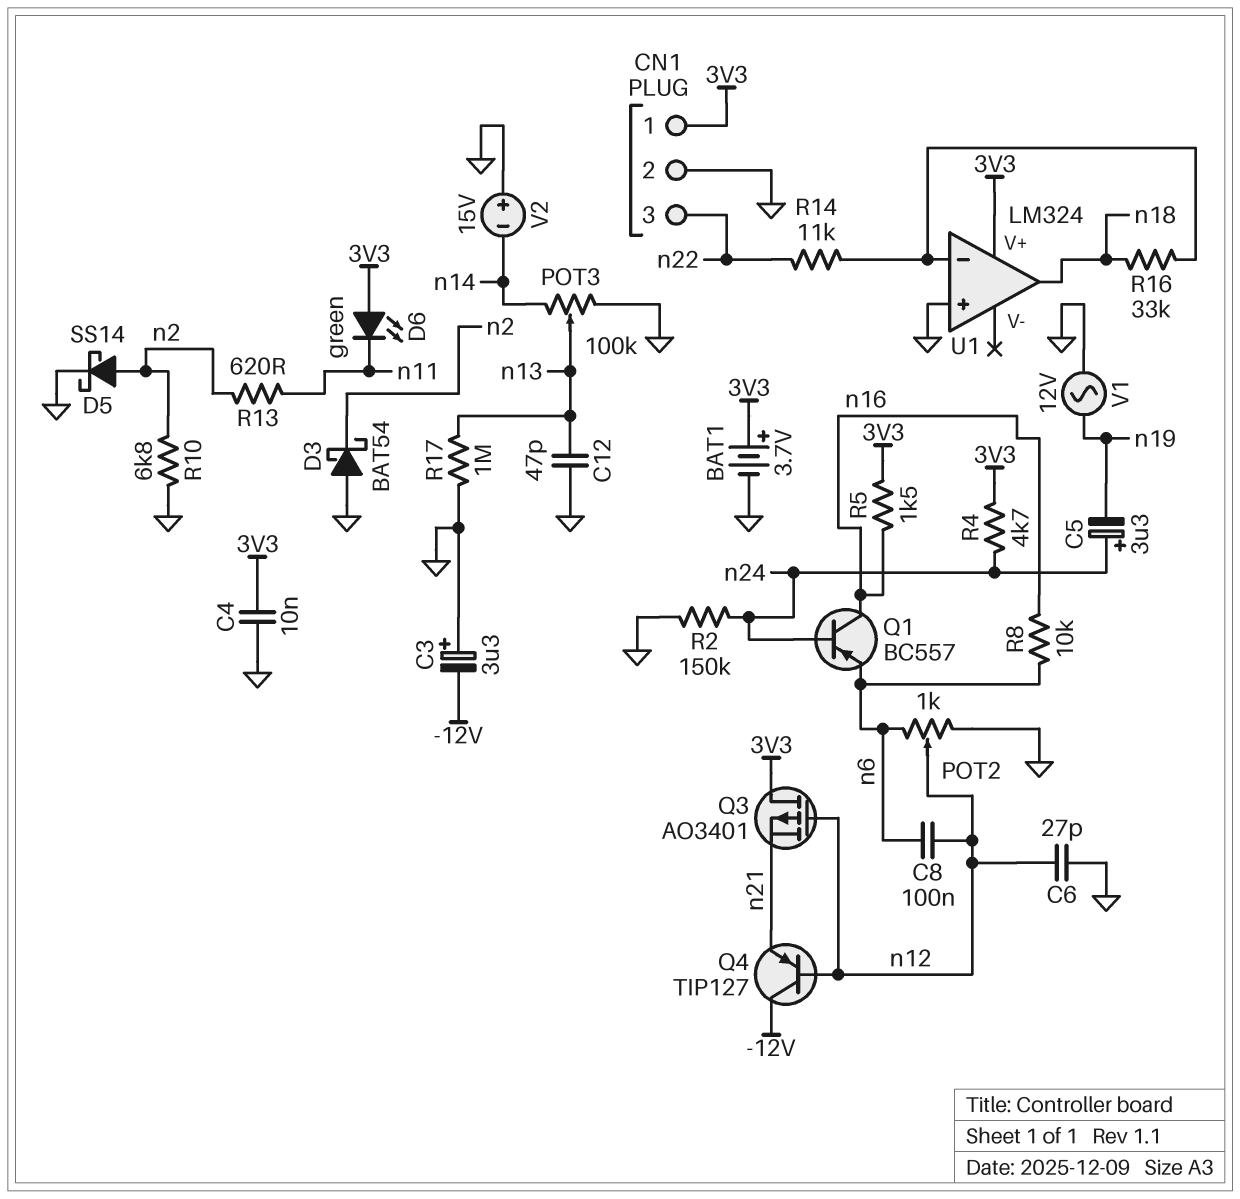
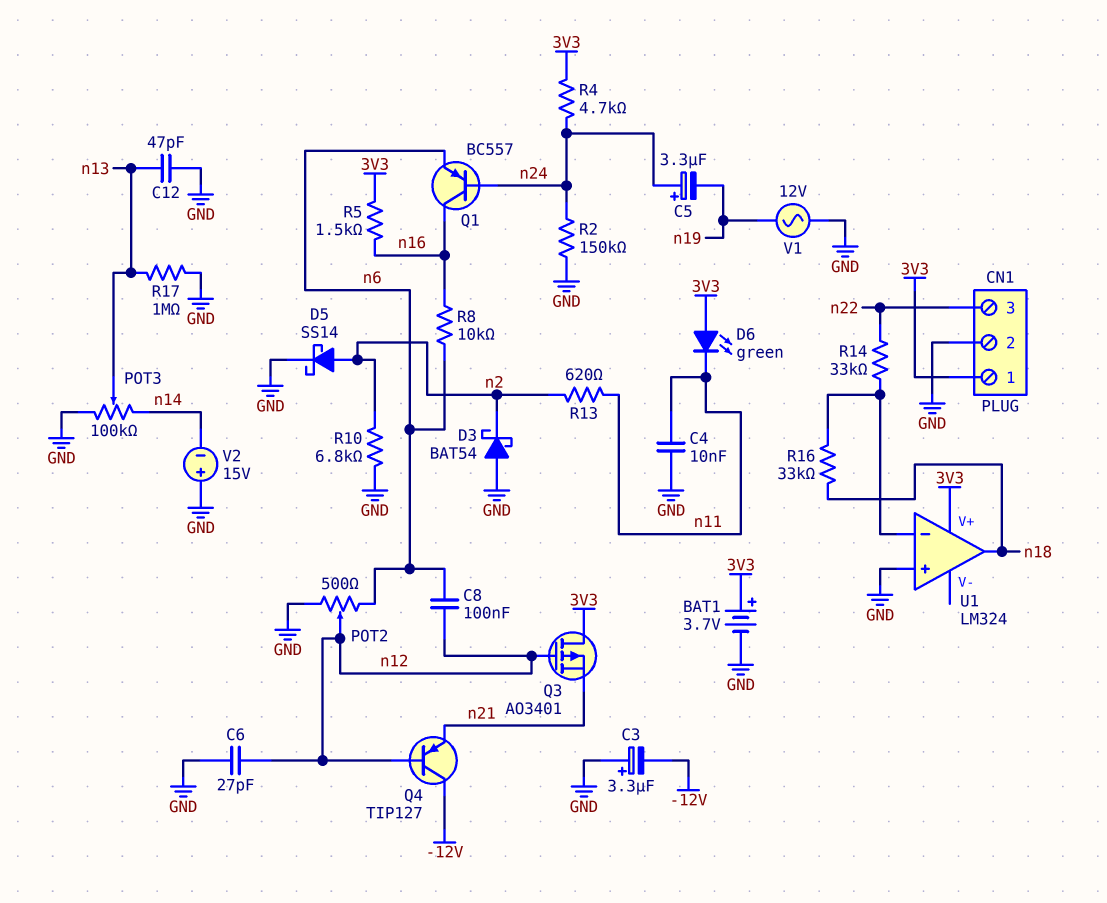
C4: 10nF (3V3, GND) -> 10nF (GND, n11)
POT2: 1k (GND, n6, wiper n12) -> 500 (GND, n6, wiper n12)
R14: 11k (U1/in-, n22) -> 33k (U1/in-, n22)

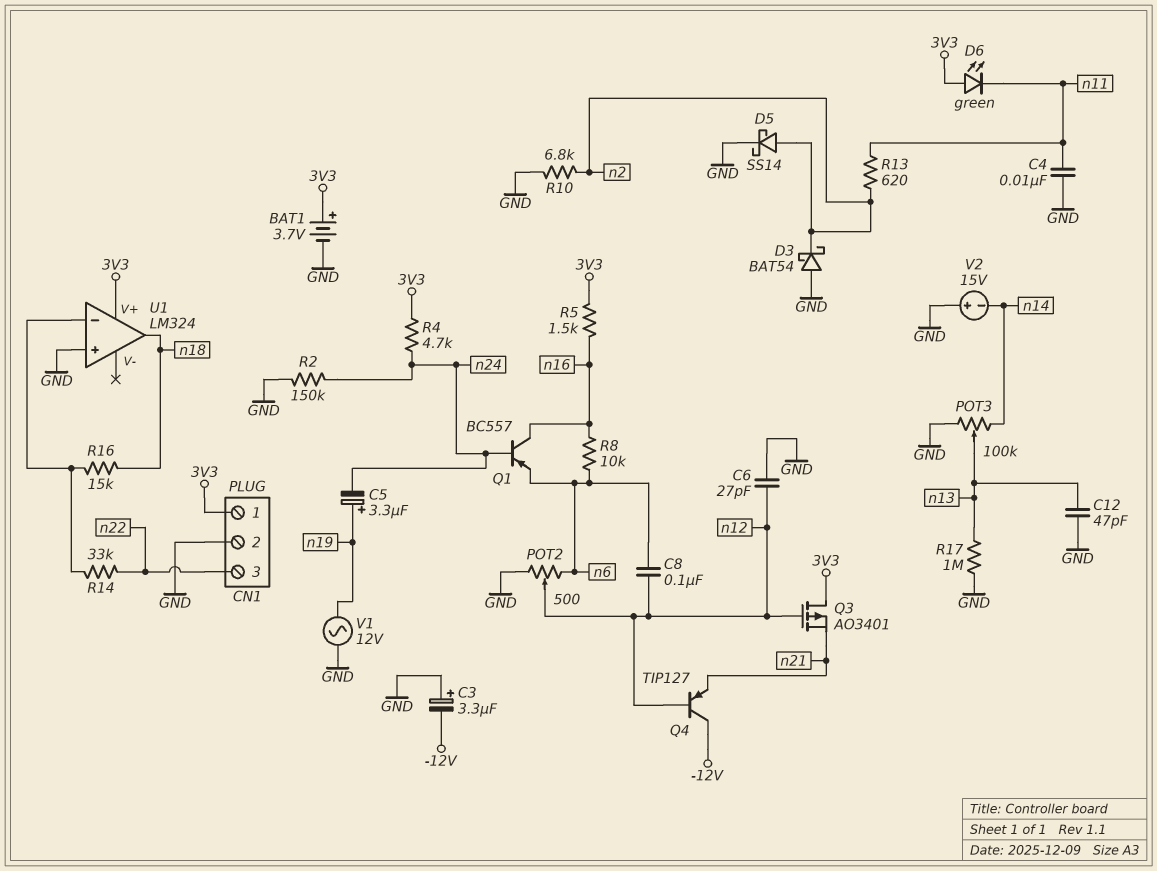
C5: 3.3uF (plus n24, minus n19) -> 3.3uF (plus n19, minus n24)
R16: 33k (U1/in-, n18) -> 15k (U1/in-, n18)

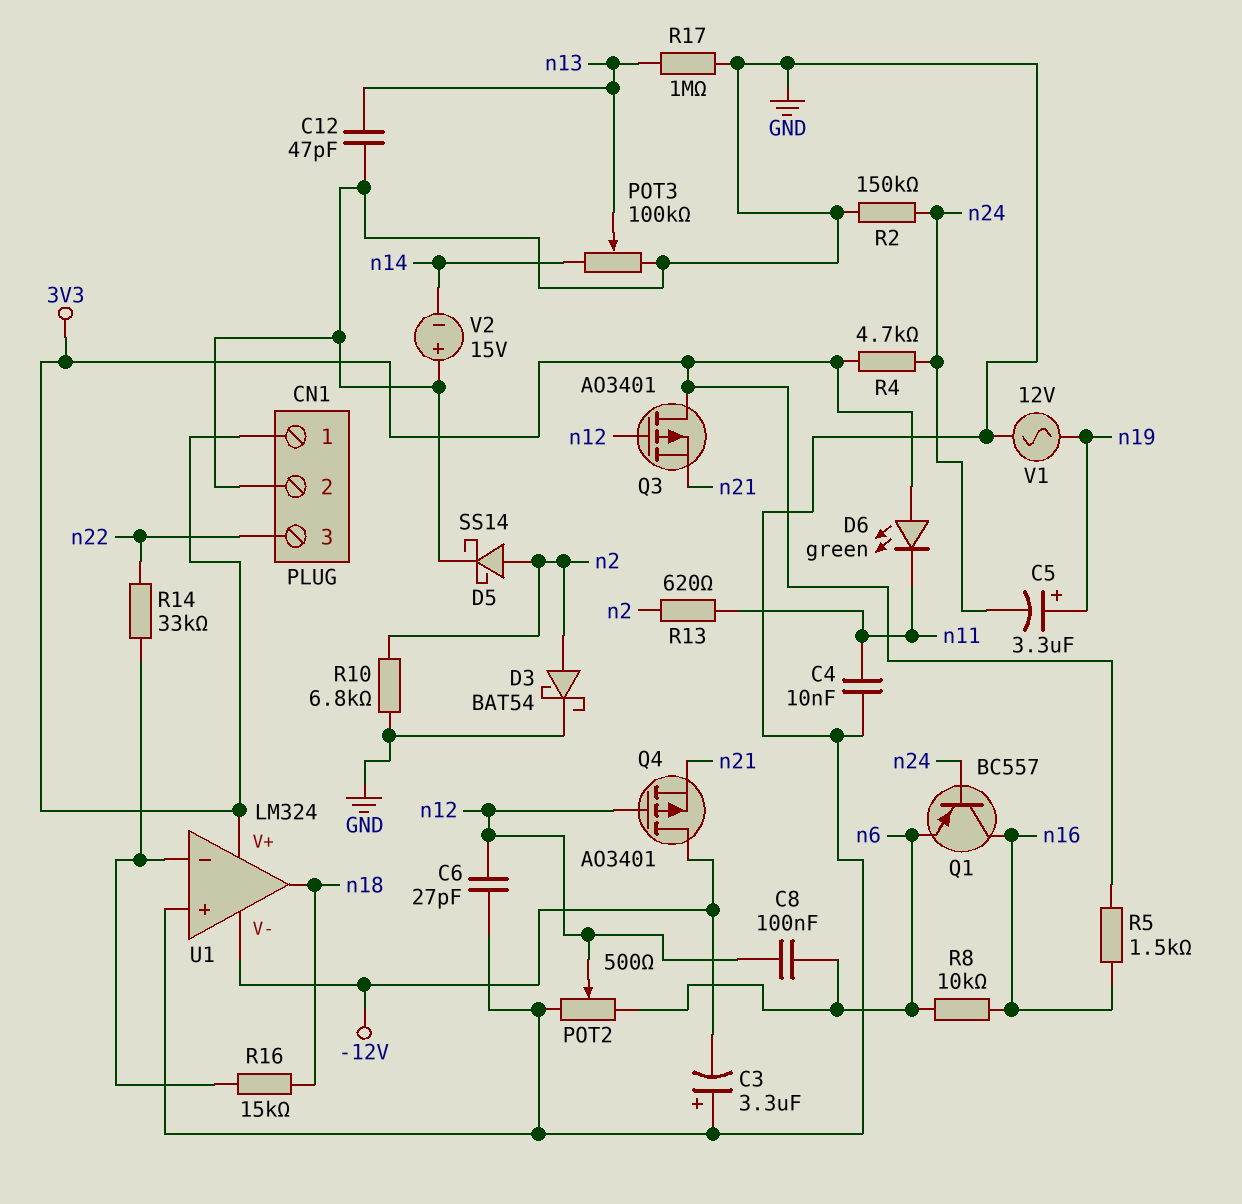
BAT1: 3.7V (plus 3V3, minus GND) -> none
D3: schottky BAT54 (A GND, K n2) -> schottky BAT54 (A n2, K GND)
Q4: PNP TIP127 (B n12, C -12V, E n21) -> PMOS AO3401 (G n12, D -12V, S n21)
U1 pin V-: none -> -12V

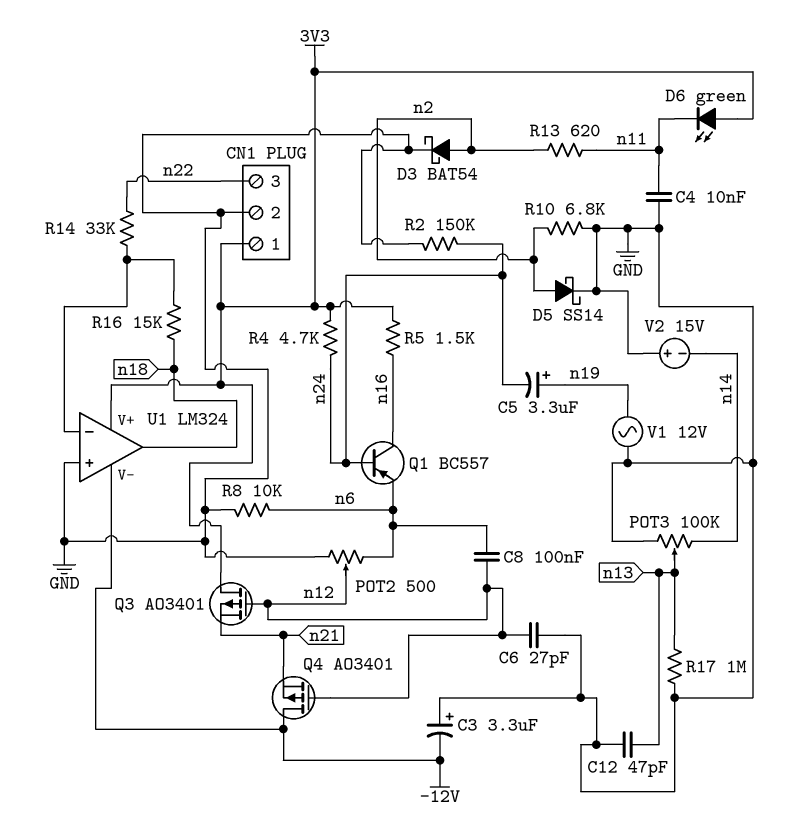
R8: 10k (n6, n16) -> 10k (GND, n6)

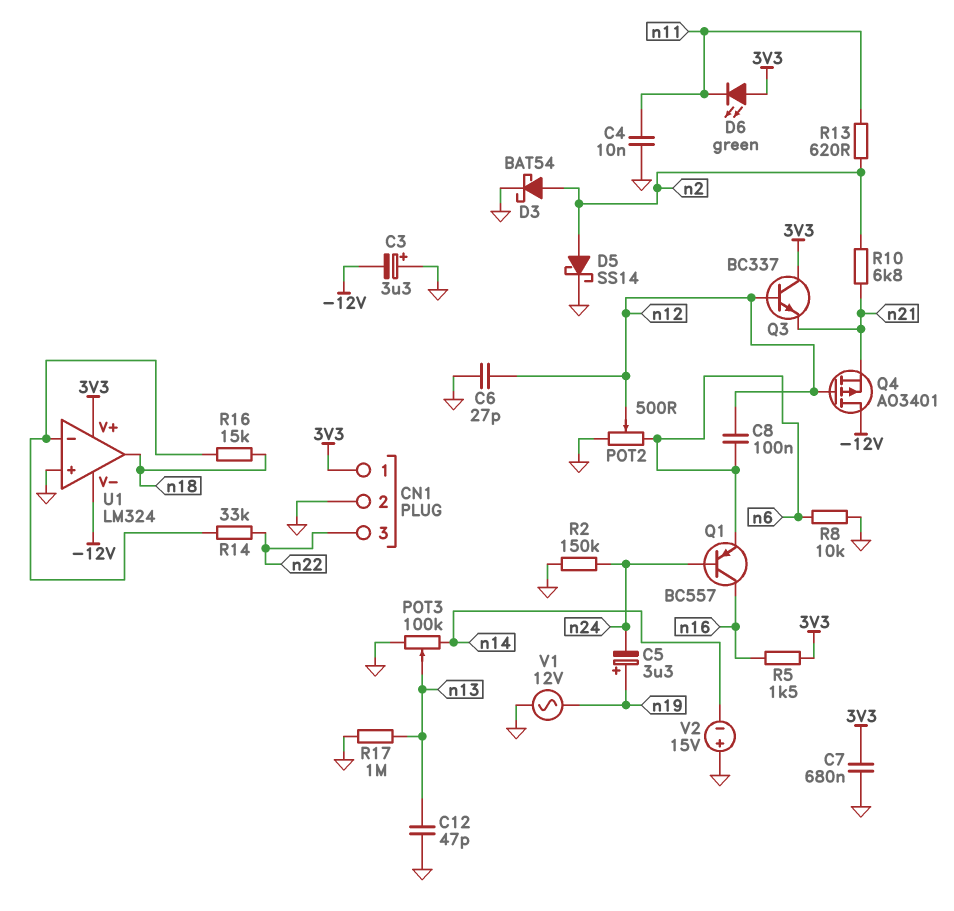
C7: none -> 680nF (3V3, GND)
Q3: PMOS AO3401 (G n12, D 3V3, S n21) -> NPN BC337 (B n12, C 3V3, E n21)
R4: 4.7k (3V3, n24) -> none
R10: 6.8k (GND, n2) -> 6.8k (n2, n21)

